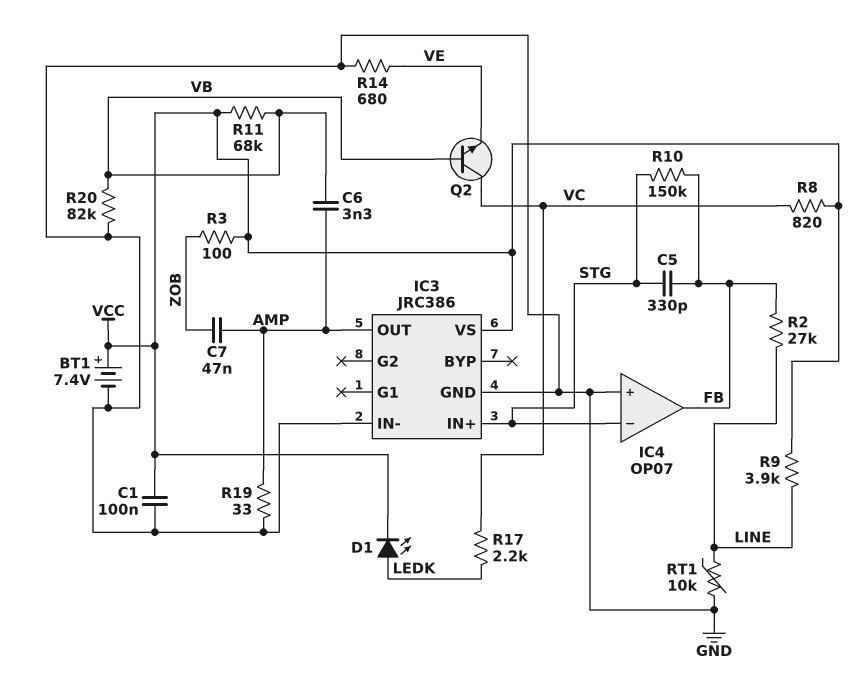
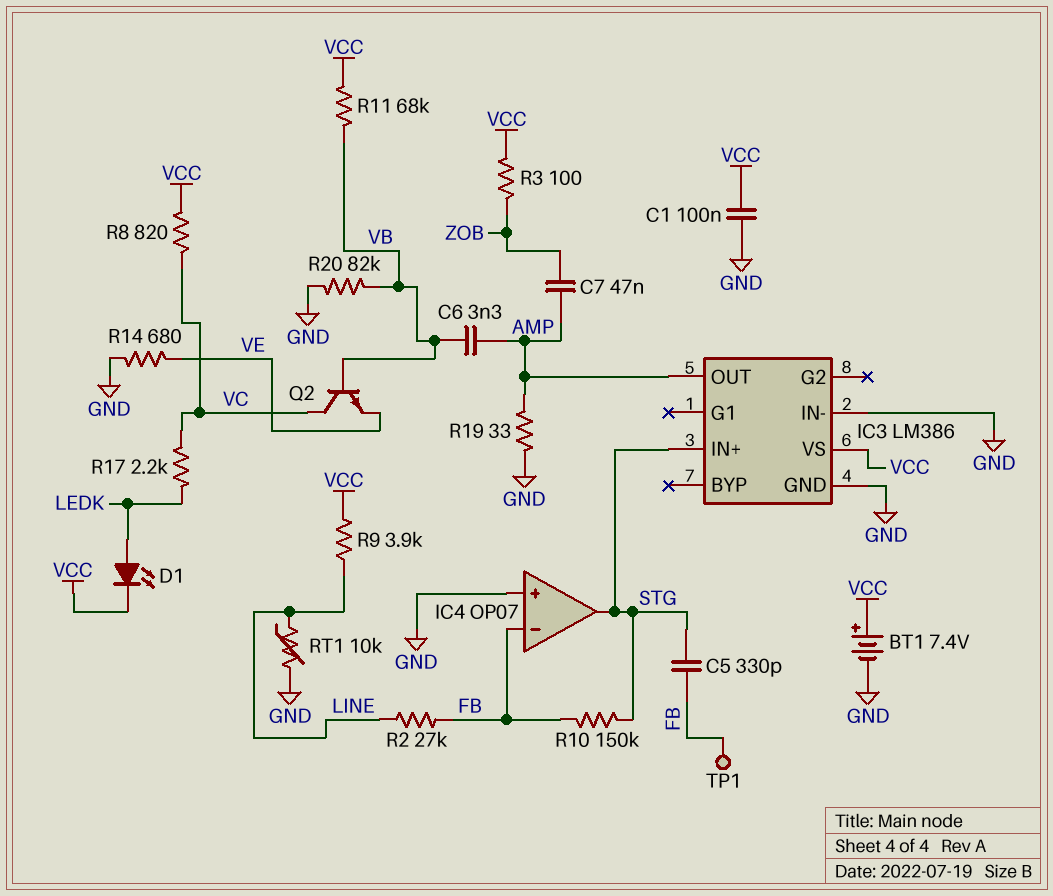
IC3: JRC386 -> LM386
IC4 pin in-: STG -> FB
IC4 pin out: FB -> STG
TP1: none -> test point (FB)

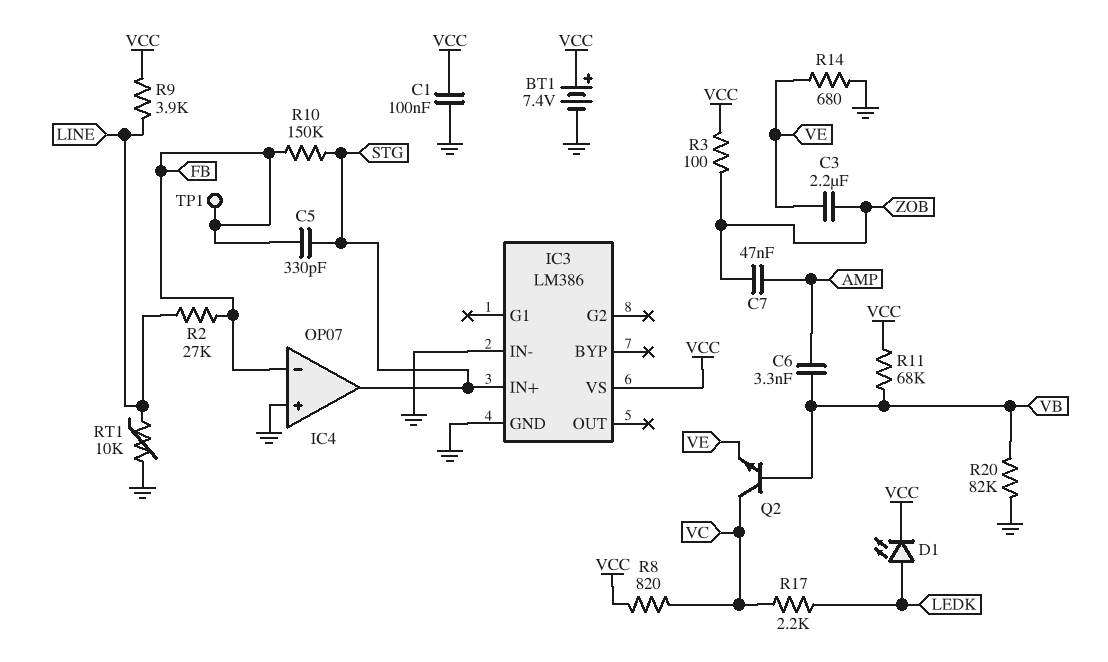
C3: none -> 2.2uF (VE, ZOB)
IC3 pin OUT: AMP -> none
R19: 33 (AMP, GND) -> none

